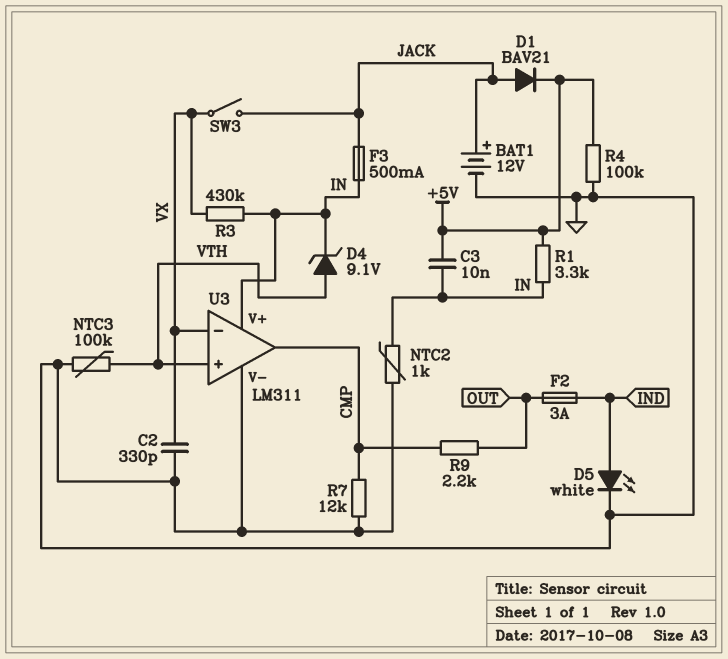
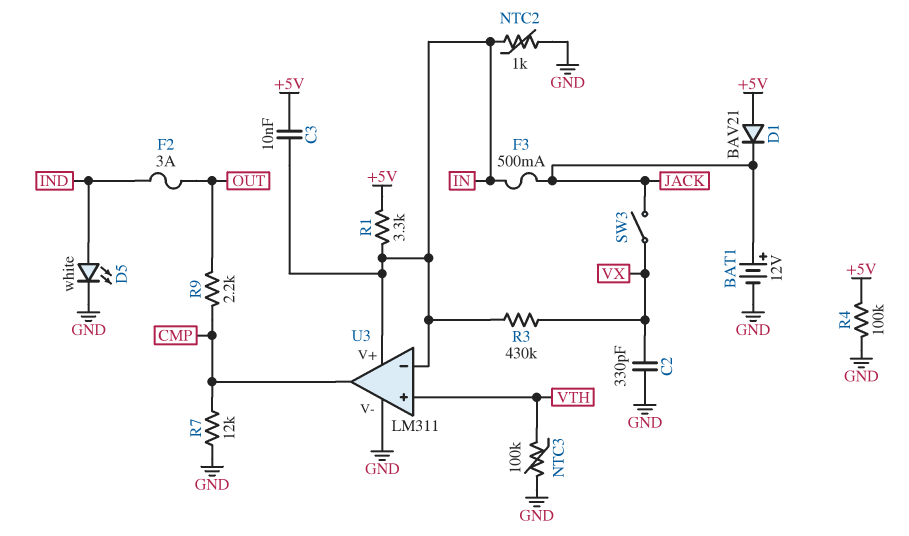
D1: diode BAV21 (A JACK, K +5V) -> diode BAV21 (A +5V, K JACK)
D4: zener 9.1V (A VTH, K IN) -> none
U3 pin in-: VX -> IN

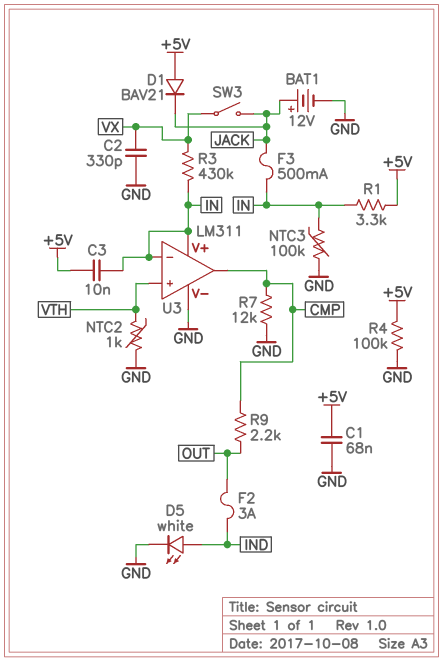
C1: none -> 68nF (+5V, GND)
NTC2: 1k (GND, IN) -> 1k (GND, VTH)
NTC3: 100k (GND, VTH) -> 100k (GND, IN)

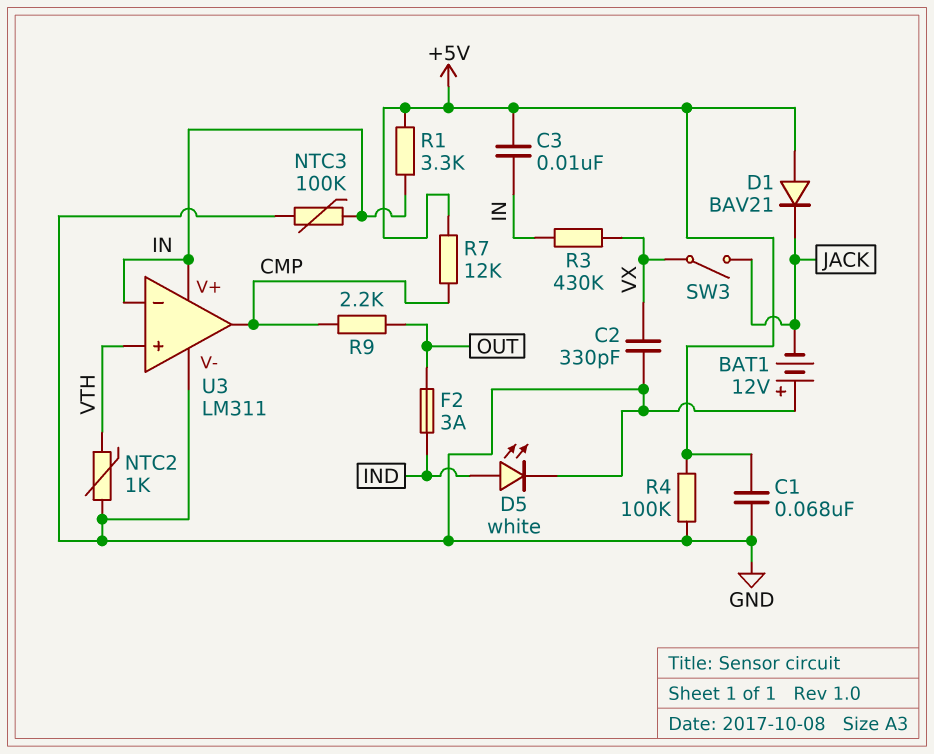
BAT1: 12V (plus JACK, minus GND) -> 12V (plus GND, minus JACK)
F3: 500mA (IN, JACK) -> none
R7: 12k (CMP, GND) -> 12k (+5V, CMP)

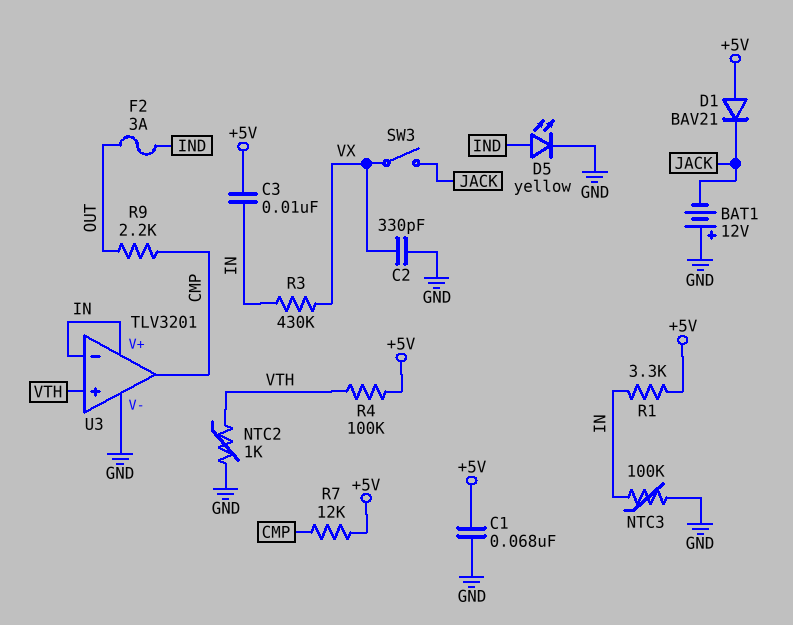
D5: LED white (A IND, K GND) -> LED yellow (A IND, K GND)
R4: 100k (+5V, GND) -> 100k (+5V, VTH)
U3: LM311 -> TLV3201

